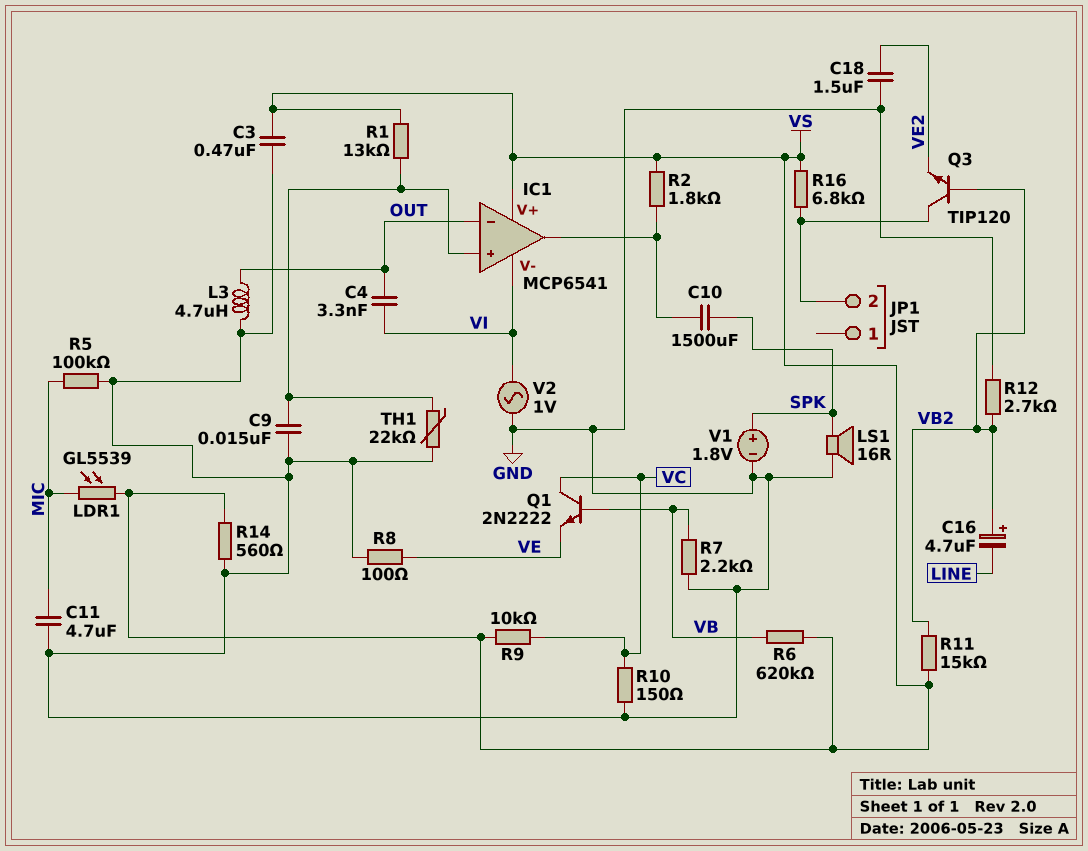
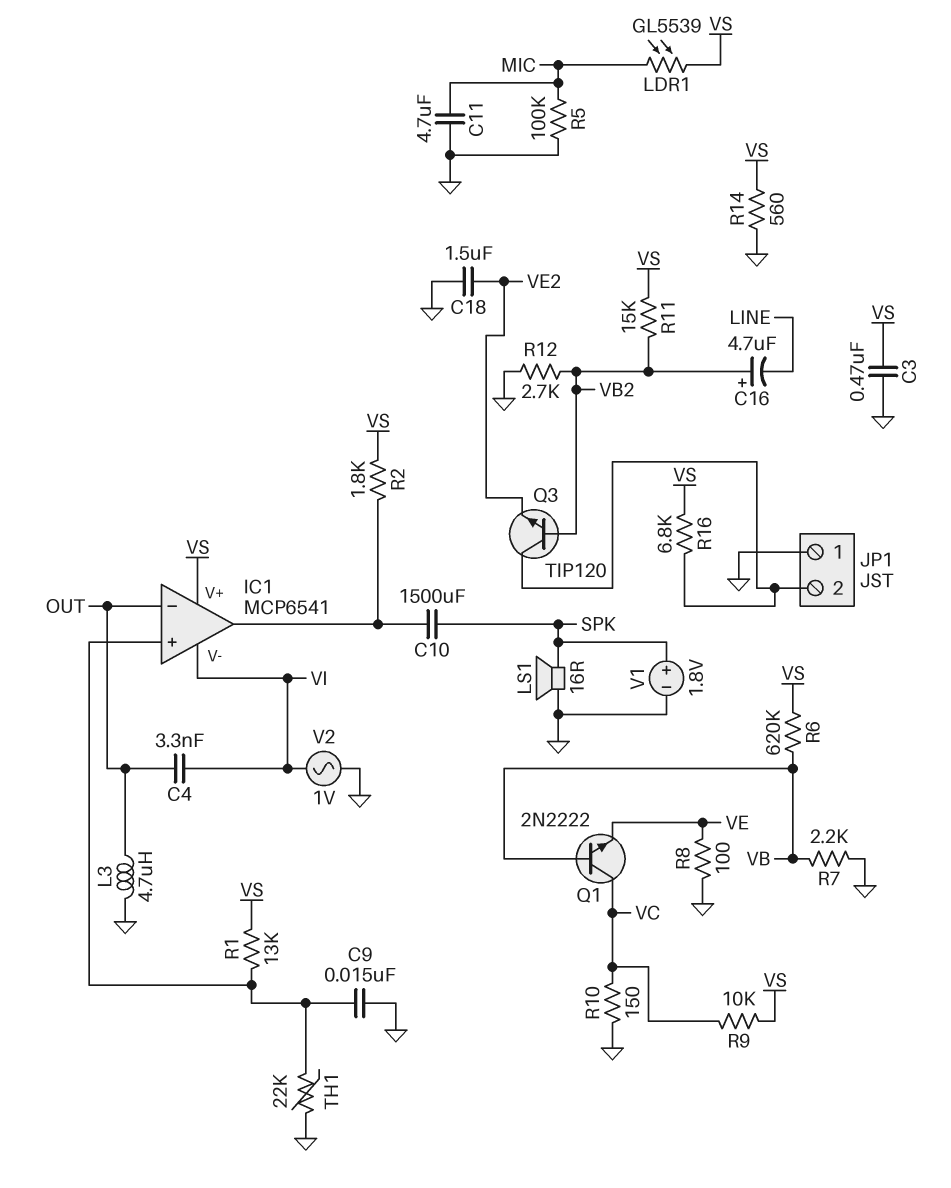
JP1 pin 1: none -> GND

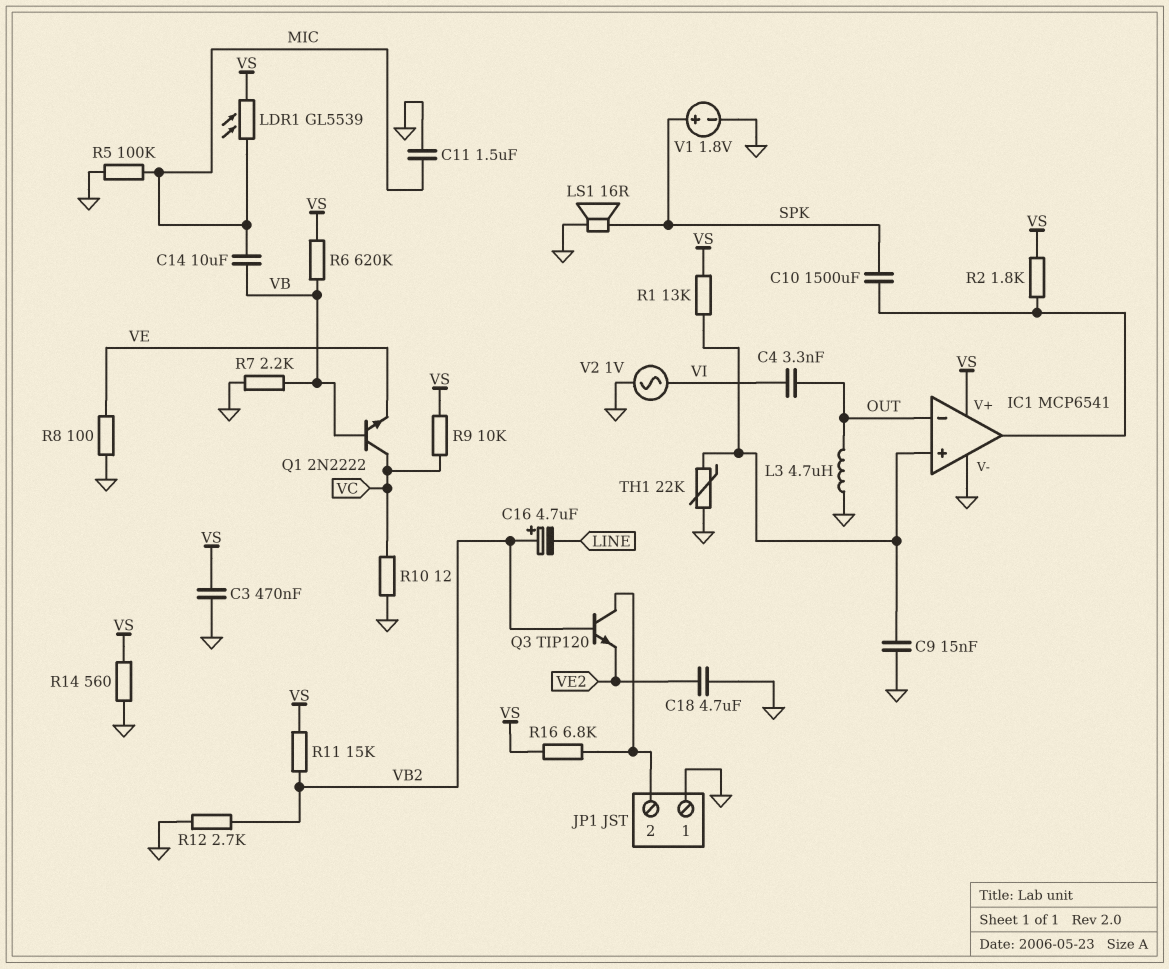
C11: 4.7uF (GND, MIC) -> 1.5uF (GND, MIC)
C14: none -> 10uF (MIC, VB)
C18: 1.5uF (GND, VE2) -> 4.7uF (GND, VE2)
IC1 pin V-: VI -> GND
R10: 150 (GND, VC) -> 12 (GND, VC)

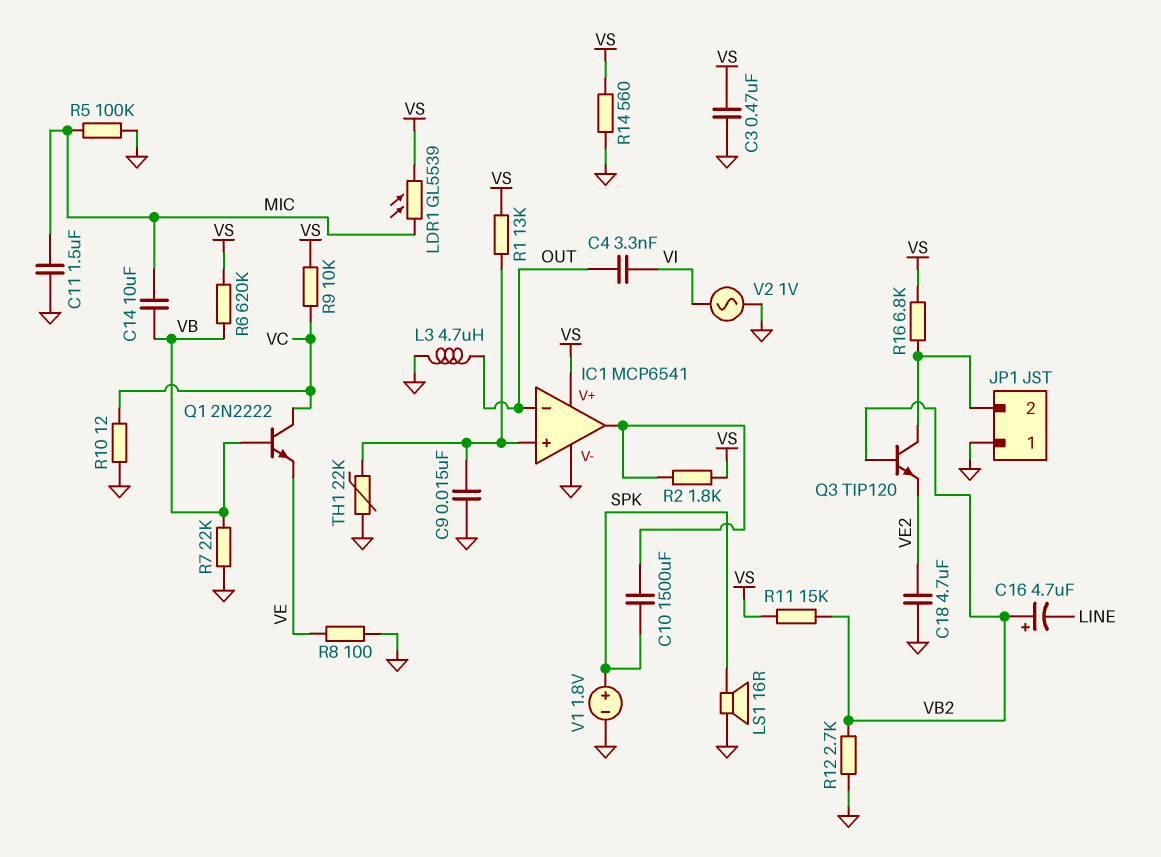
R7: 2.2k (GND, VB) -> 22k (GND, VB)

